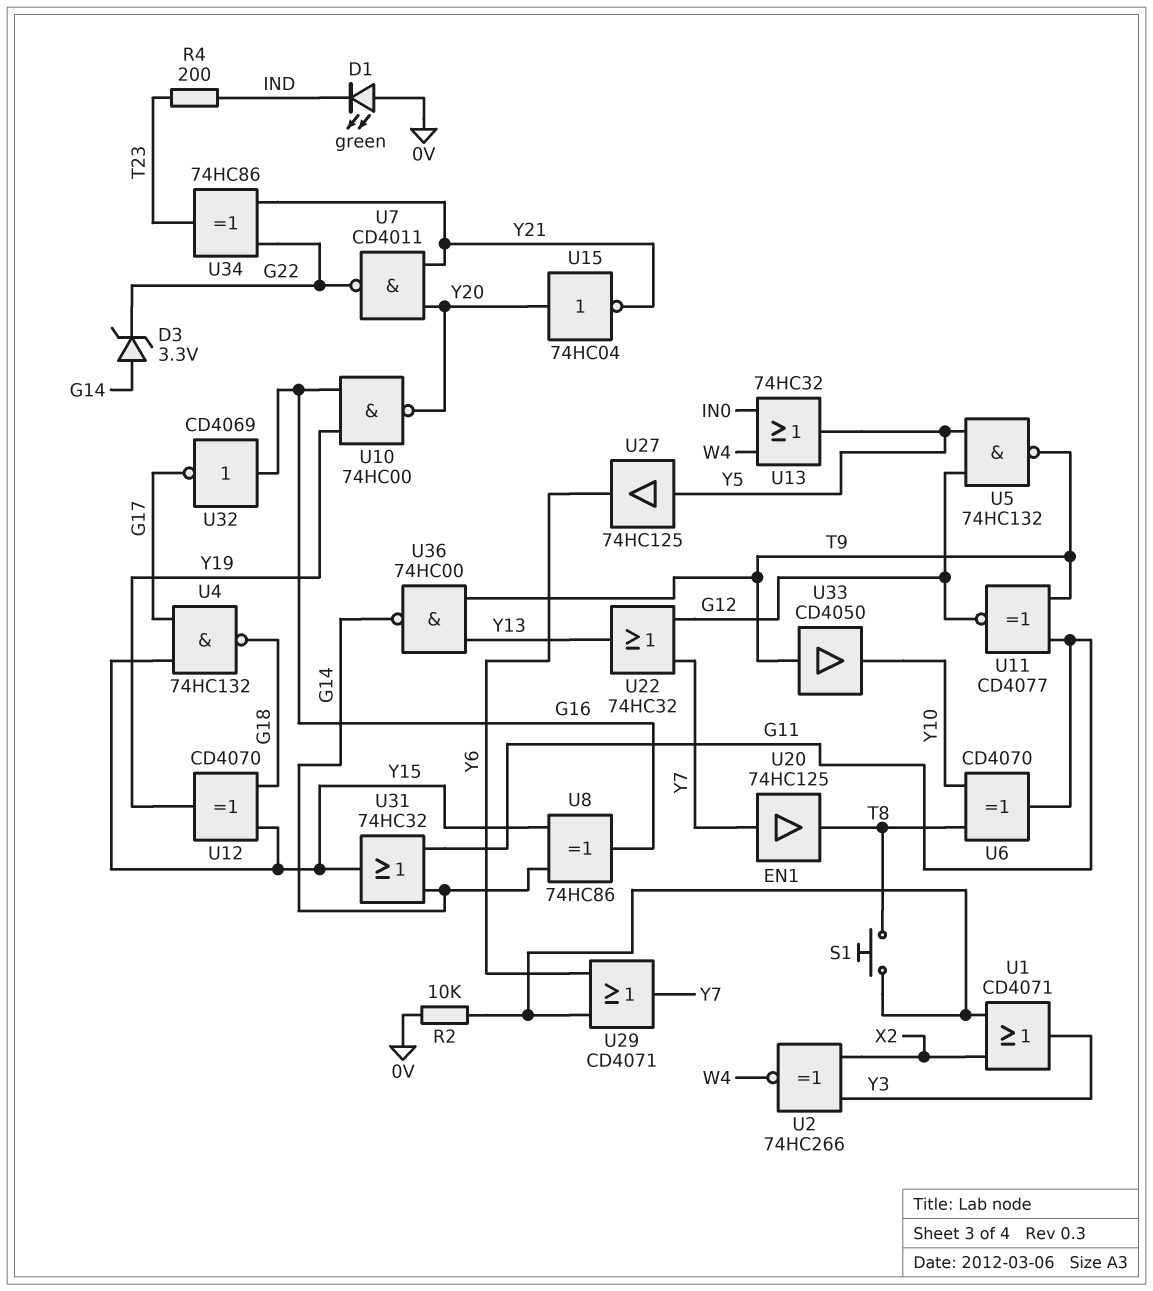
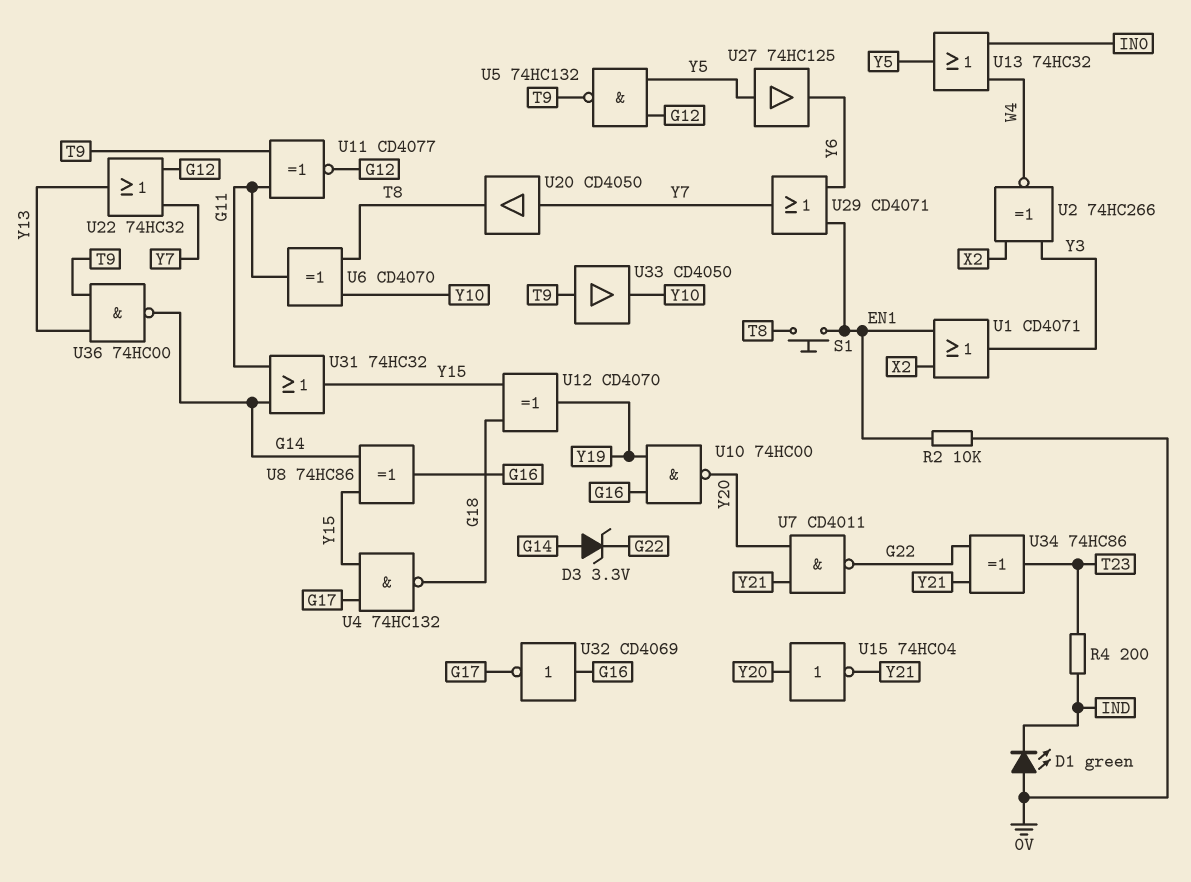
U20: buffer 74HC125 (in Y7, out T8) -> buffer CD4050 (in Y7, out T8)

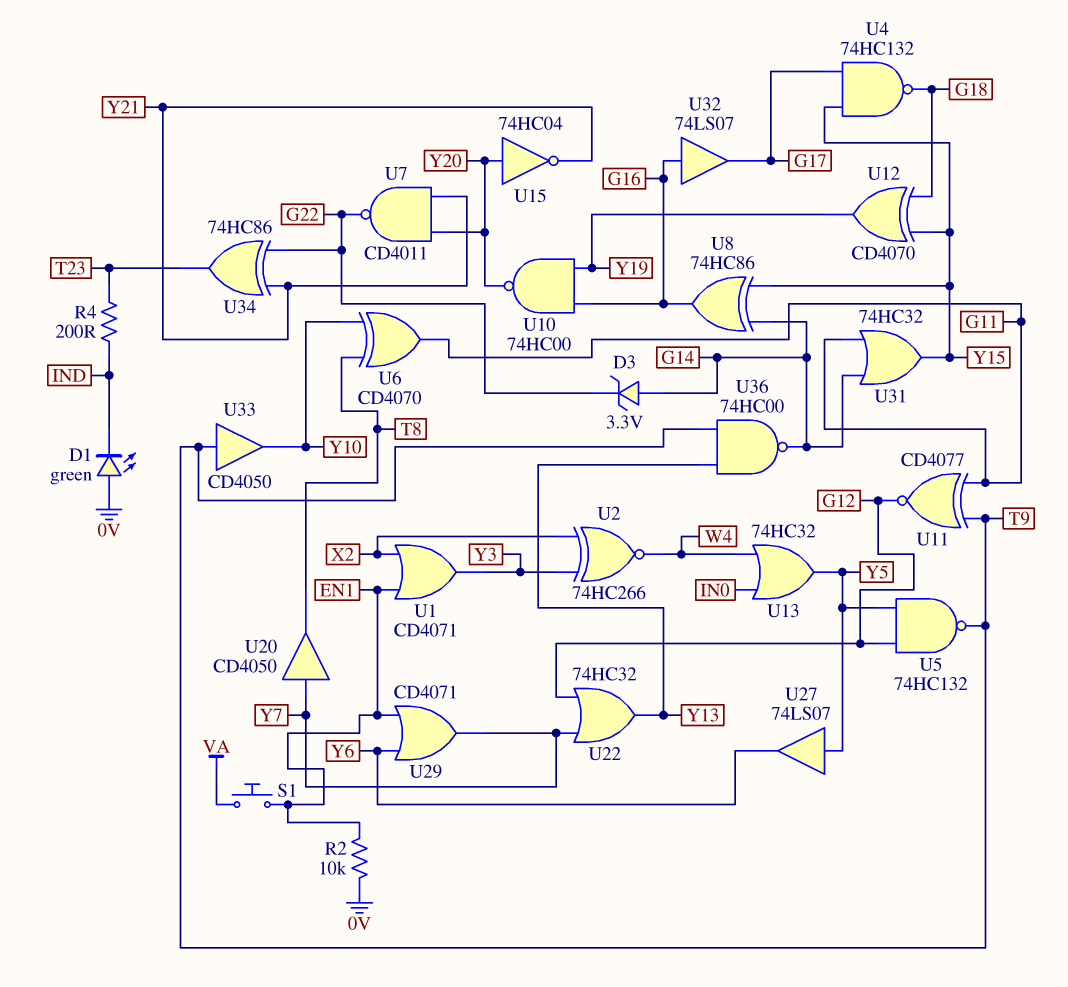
S1: button (EN1, T8) -> button (EN1, VA)
U27: buffer 74HC125 (in Y5, out Y6) -> buffer 74LS07 (in Y5, out Y6)
U32: NOT CD4069 (in G16, out G17) -> buffer 74LS07 (in G16, out G17)

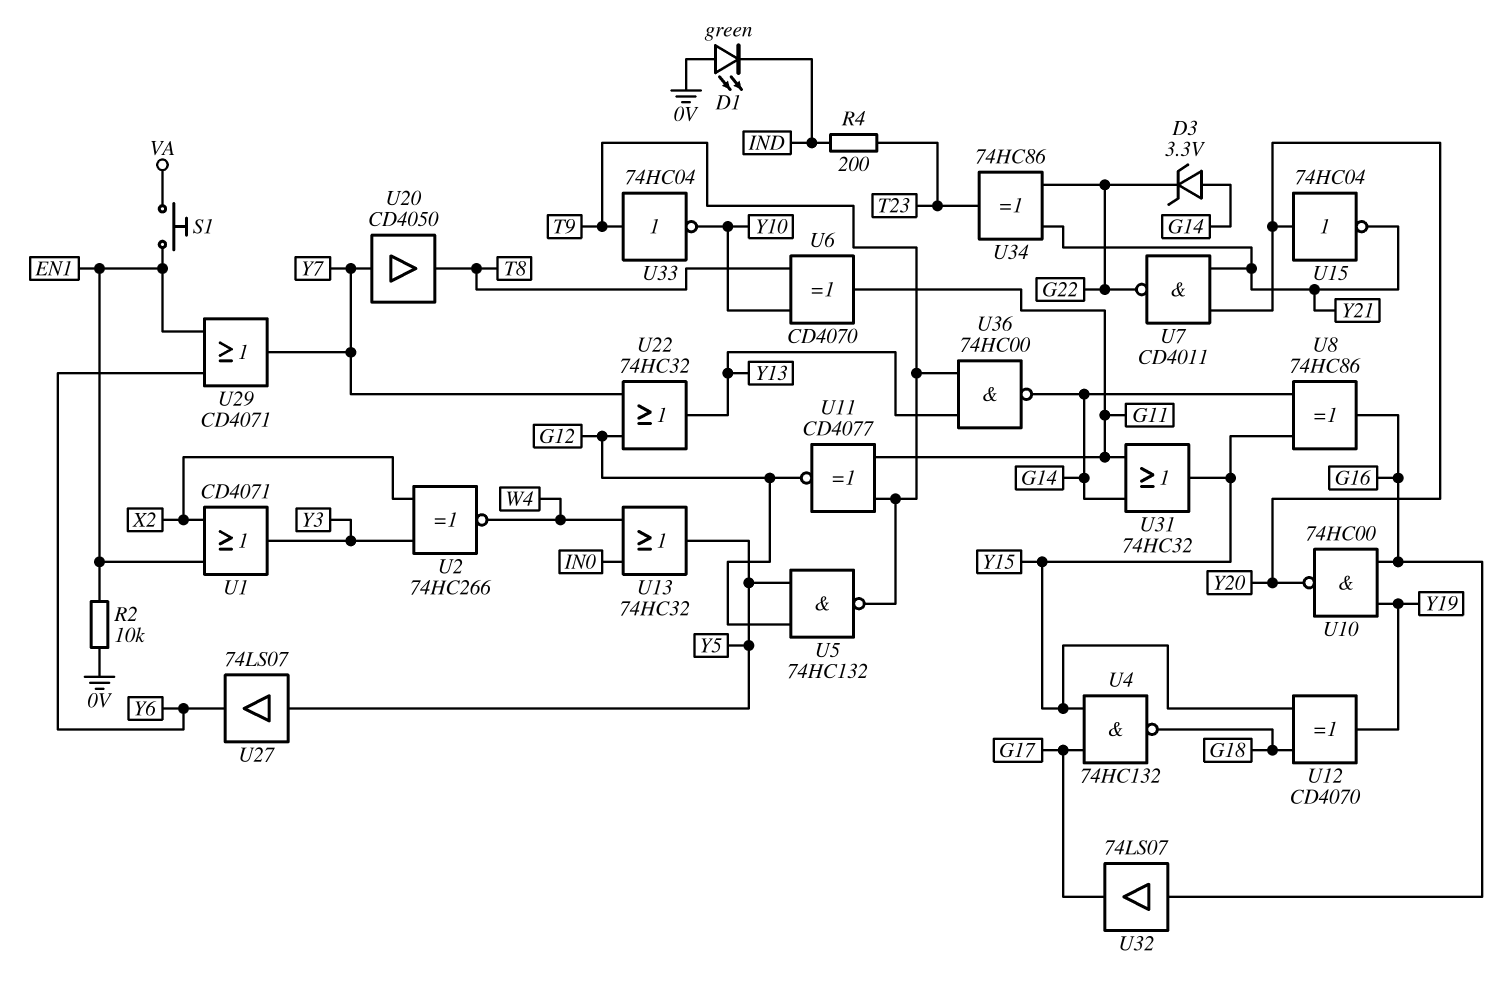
U33: buffer CD4050 (in T9, out Y10) -> NOT 74HC04 (in T9, out Y10)

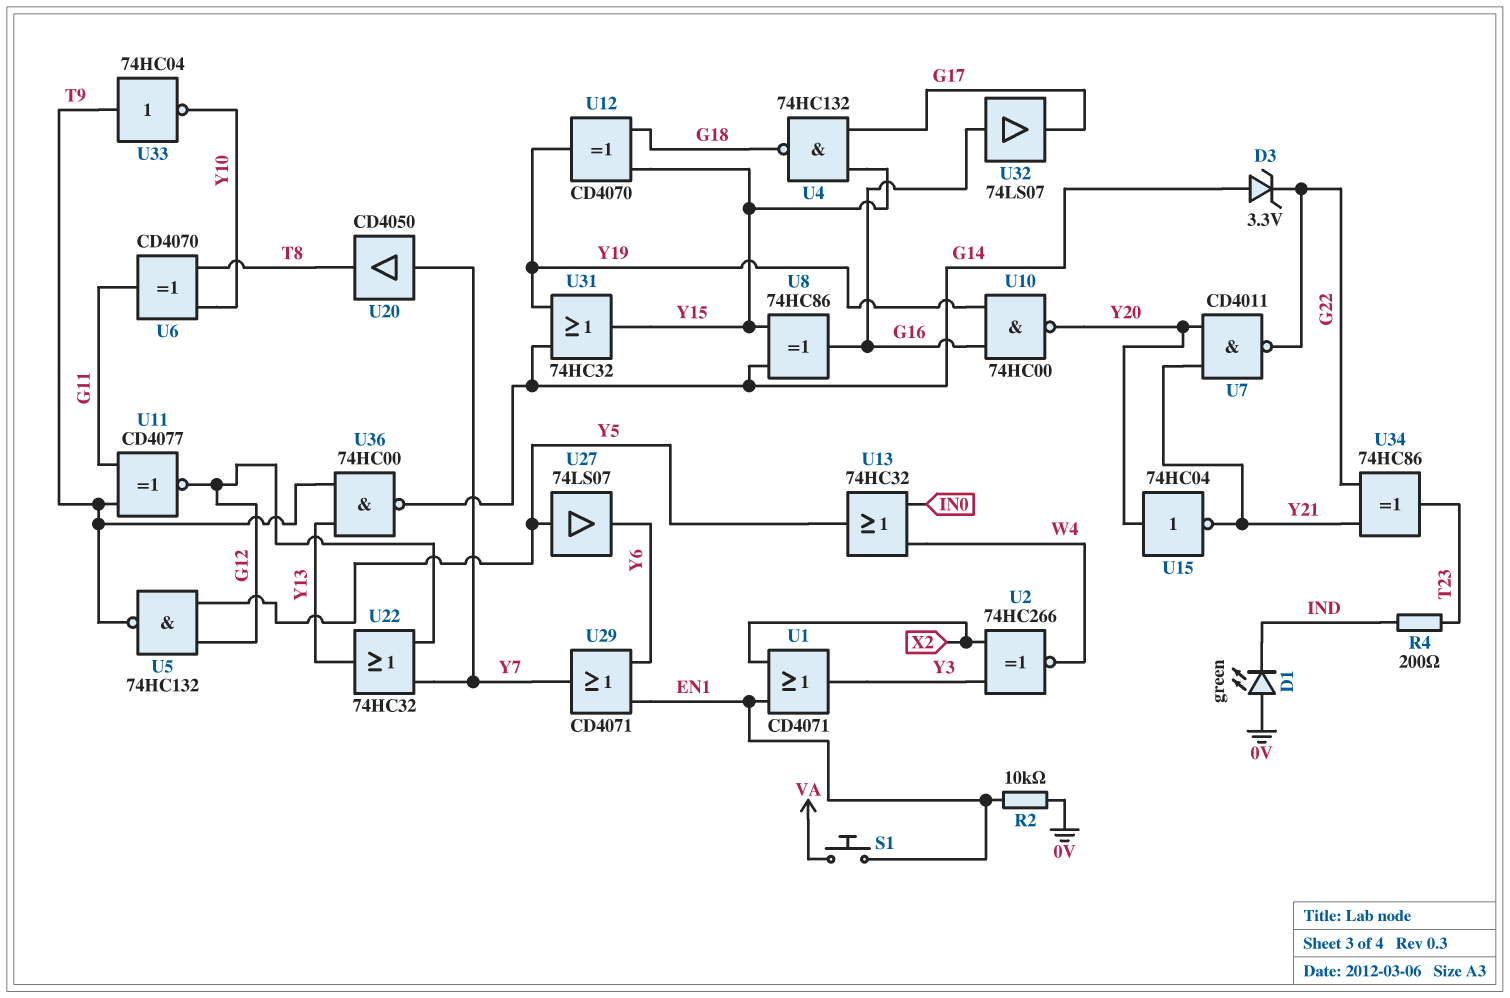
U31: OR 74HC32 (in G11, in G14, out Y15) -> OR 74HC32 (in G14, in Y19, out Y15)

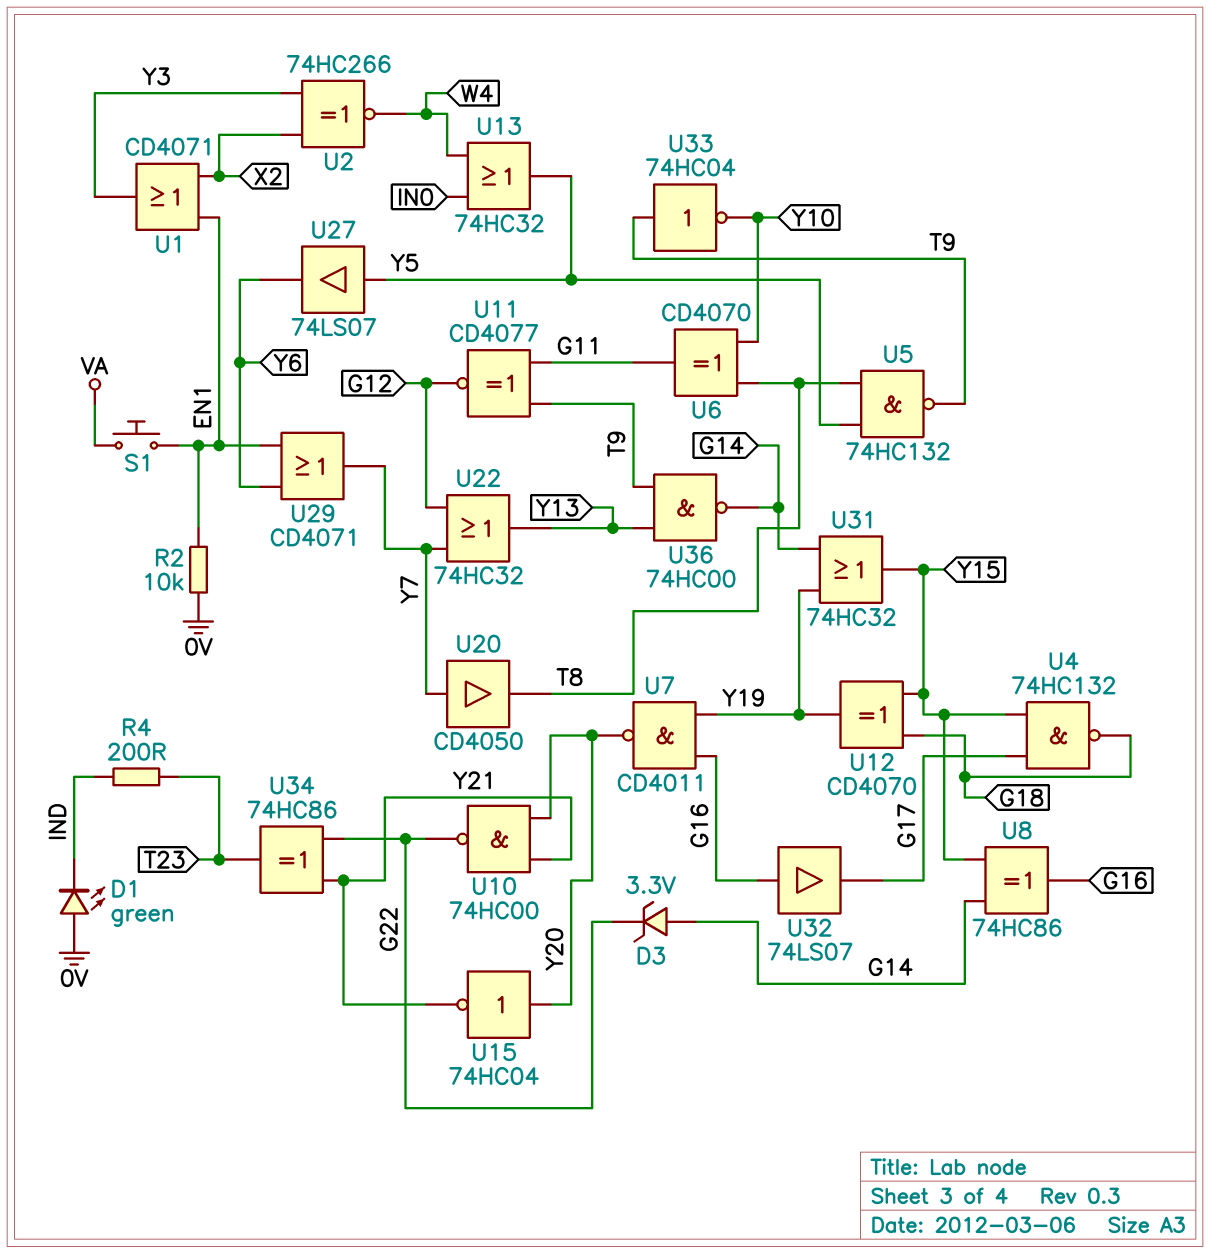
U5: NAND 74HC132 (in G12, in Y5, out T9) -> NAND 74HC132 (in T8, in Y5, out T9)
U7: NAND CD4011 (in Y20, in Y21, out G22) -> NAND CD4011 (in G16, in Y19, out Y20)
U10: NAND 74HC00 (in G16, in Y19, out Y20) -> NAND 74HC00 (in Y20, in Y21, out G22)

